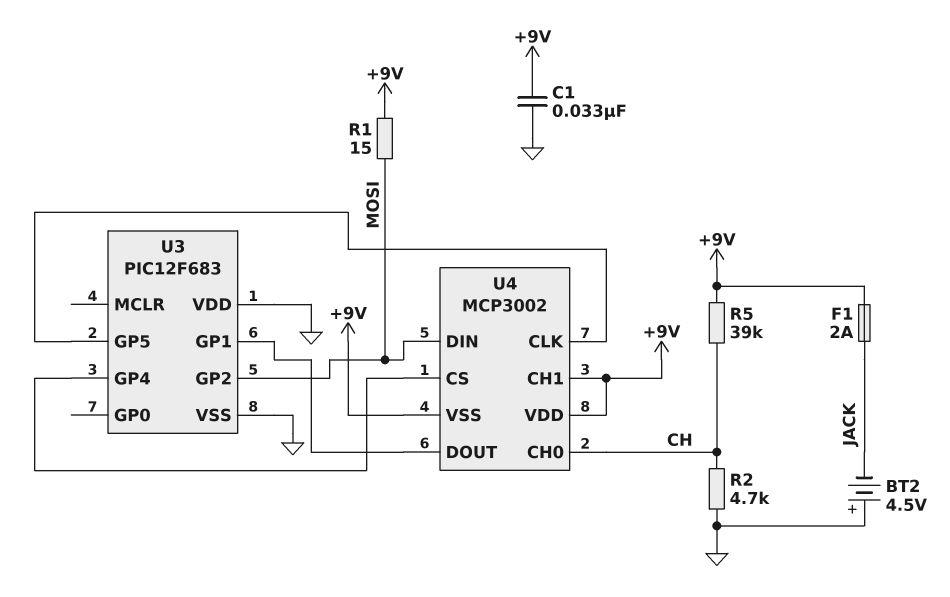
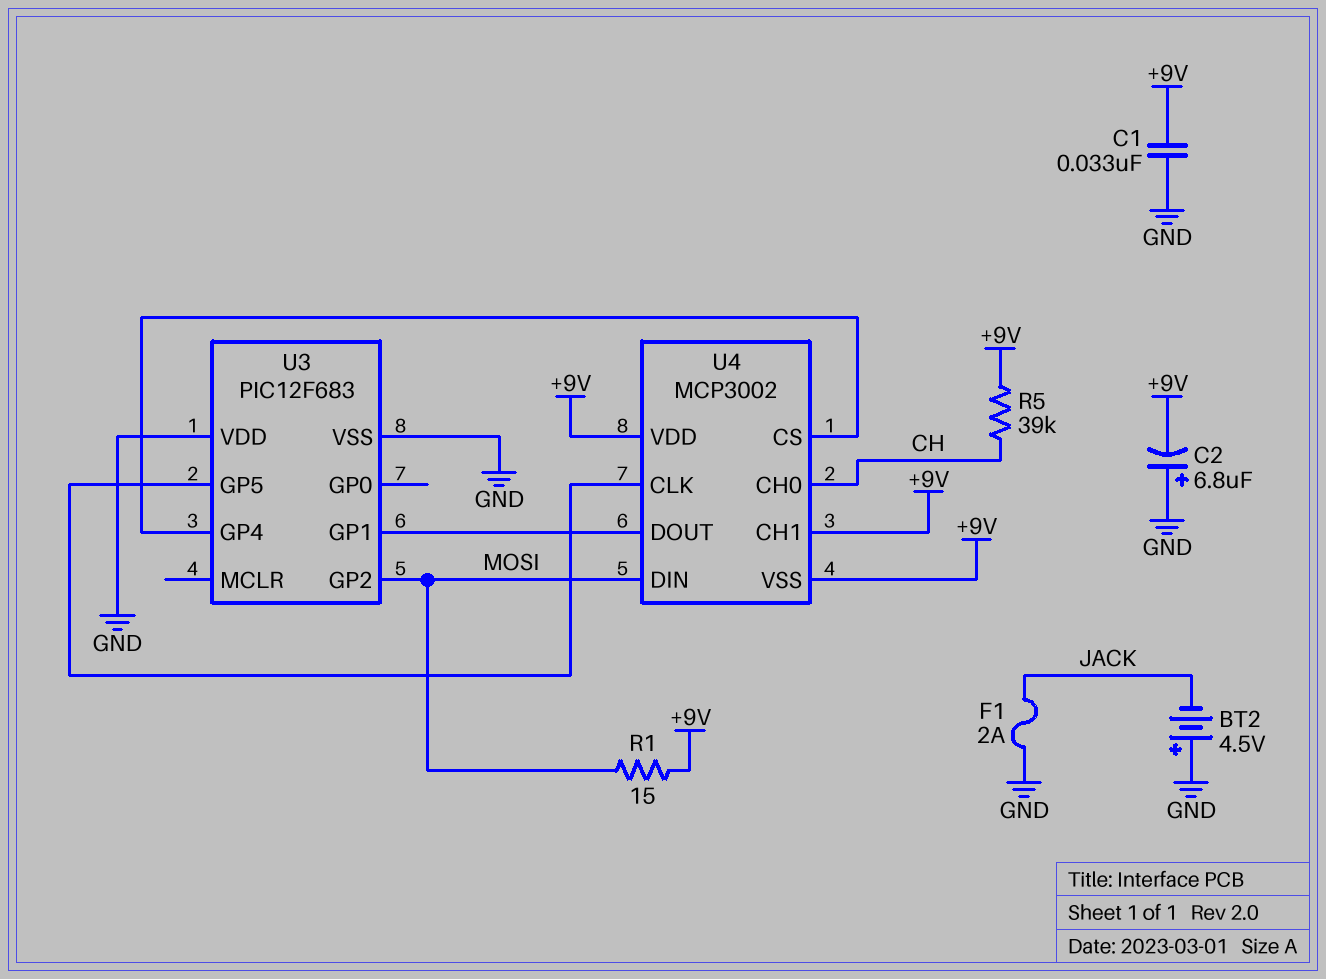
C2: none -> 6.8uF (plus GND, minus +9V)
F1: 2A (+9V, JACK) -> 2A (GND, JACK)
R2: 4.7k (CH, GND) -> none

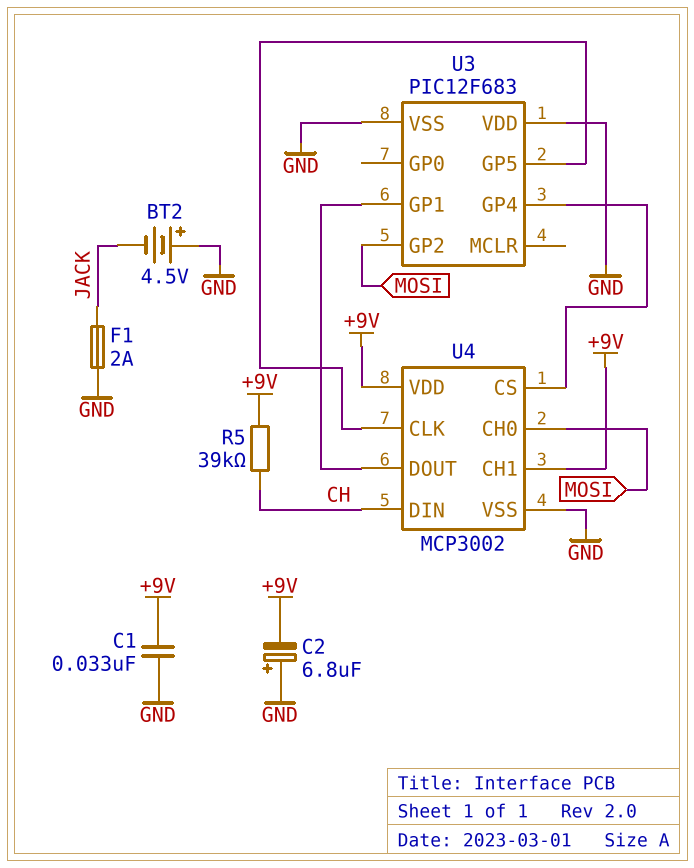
R1: 15 (+9V, MOSI) -> none
U4 pin CH0: CH -> MOSI
U4 pin DIN: MOSI -> CH
U4 pin VSS: +9V -> GND

